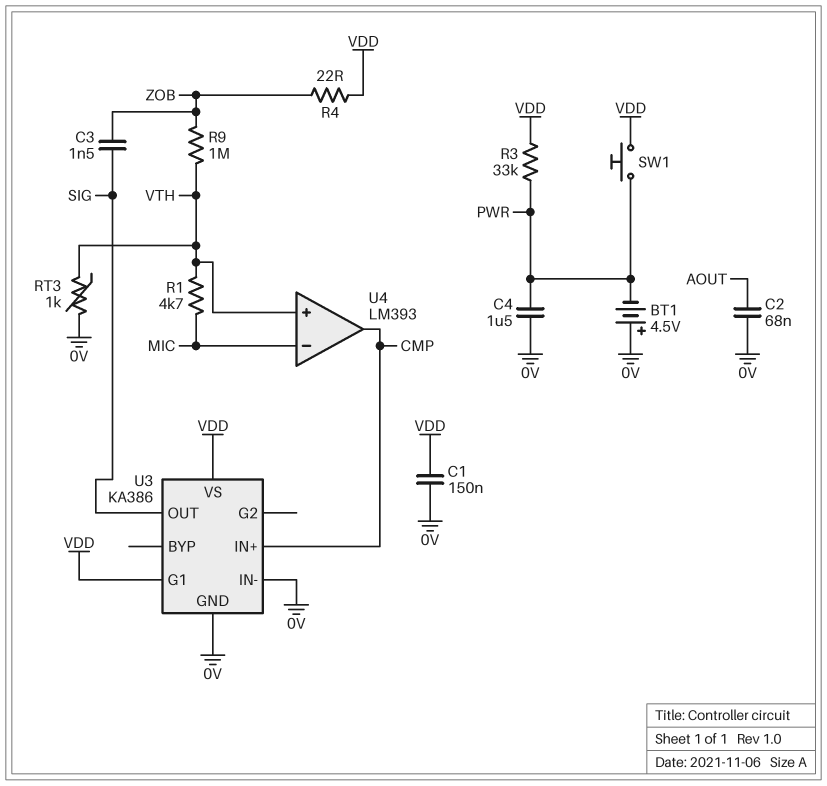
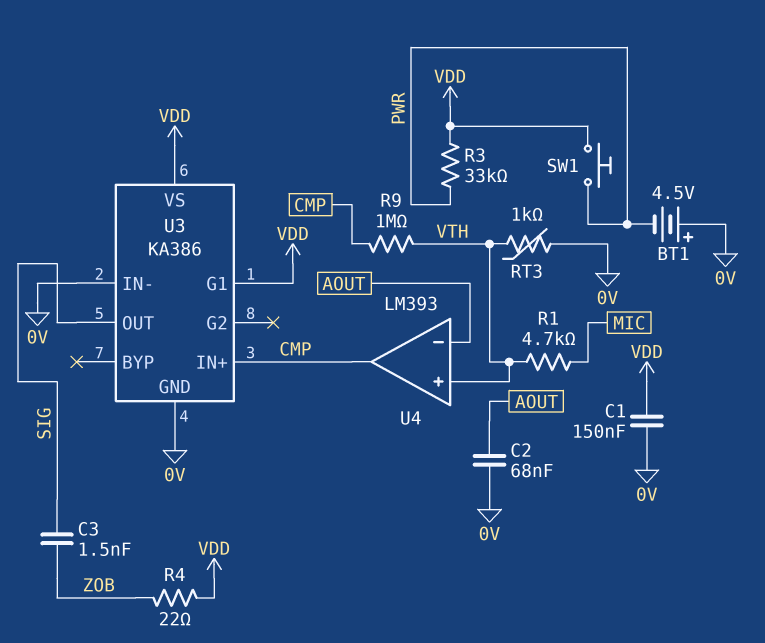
C4: 1.5uF (0V, PWR) -> none
R9: 1M (VTH, ZOB) -> 1M (CMP, VTH)
U4 pin in-: MIC -> AOUT

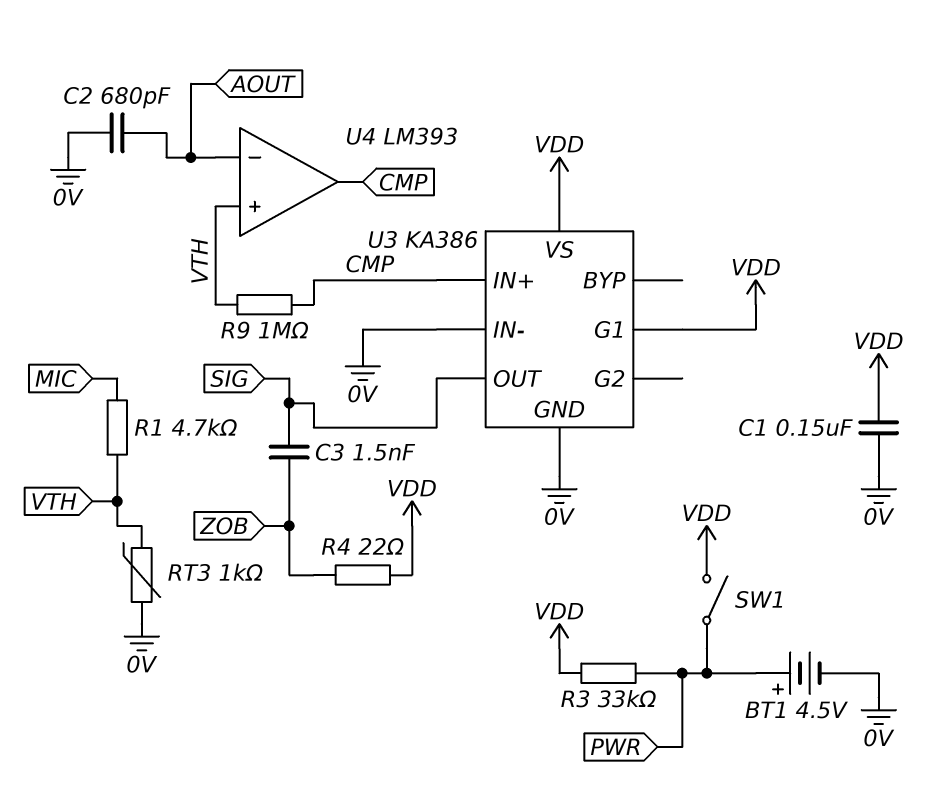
BT1: 4.5V (plus 0V, minus PWR) -> 4.5V (plus PWR, minus 0V)
C2: 68nF (0V, AOUT) -> 680pF (0V, AOUT)
SW1: button (PWR, VDD) -> switch (PWR, VDD)

